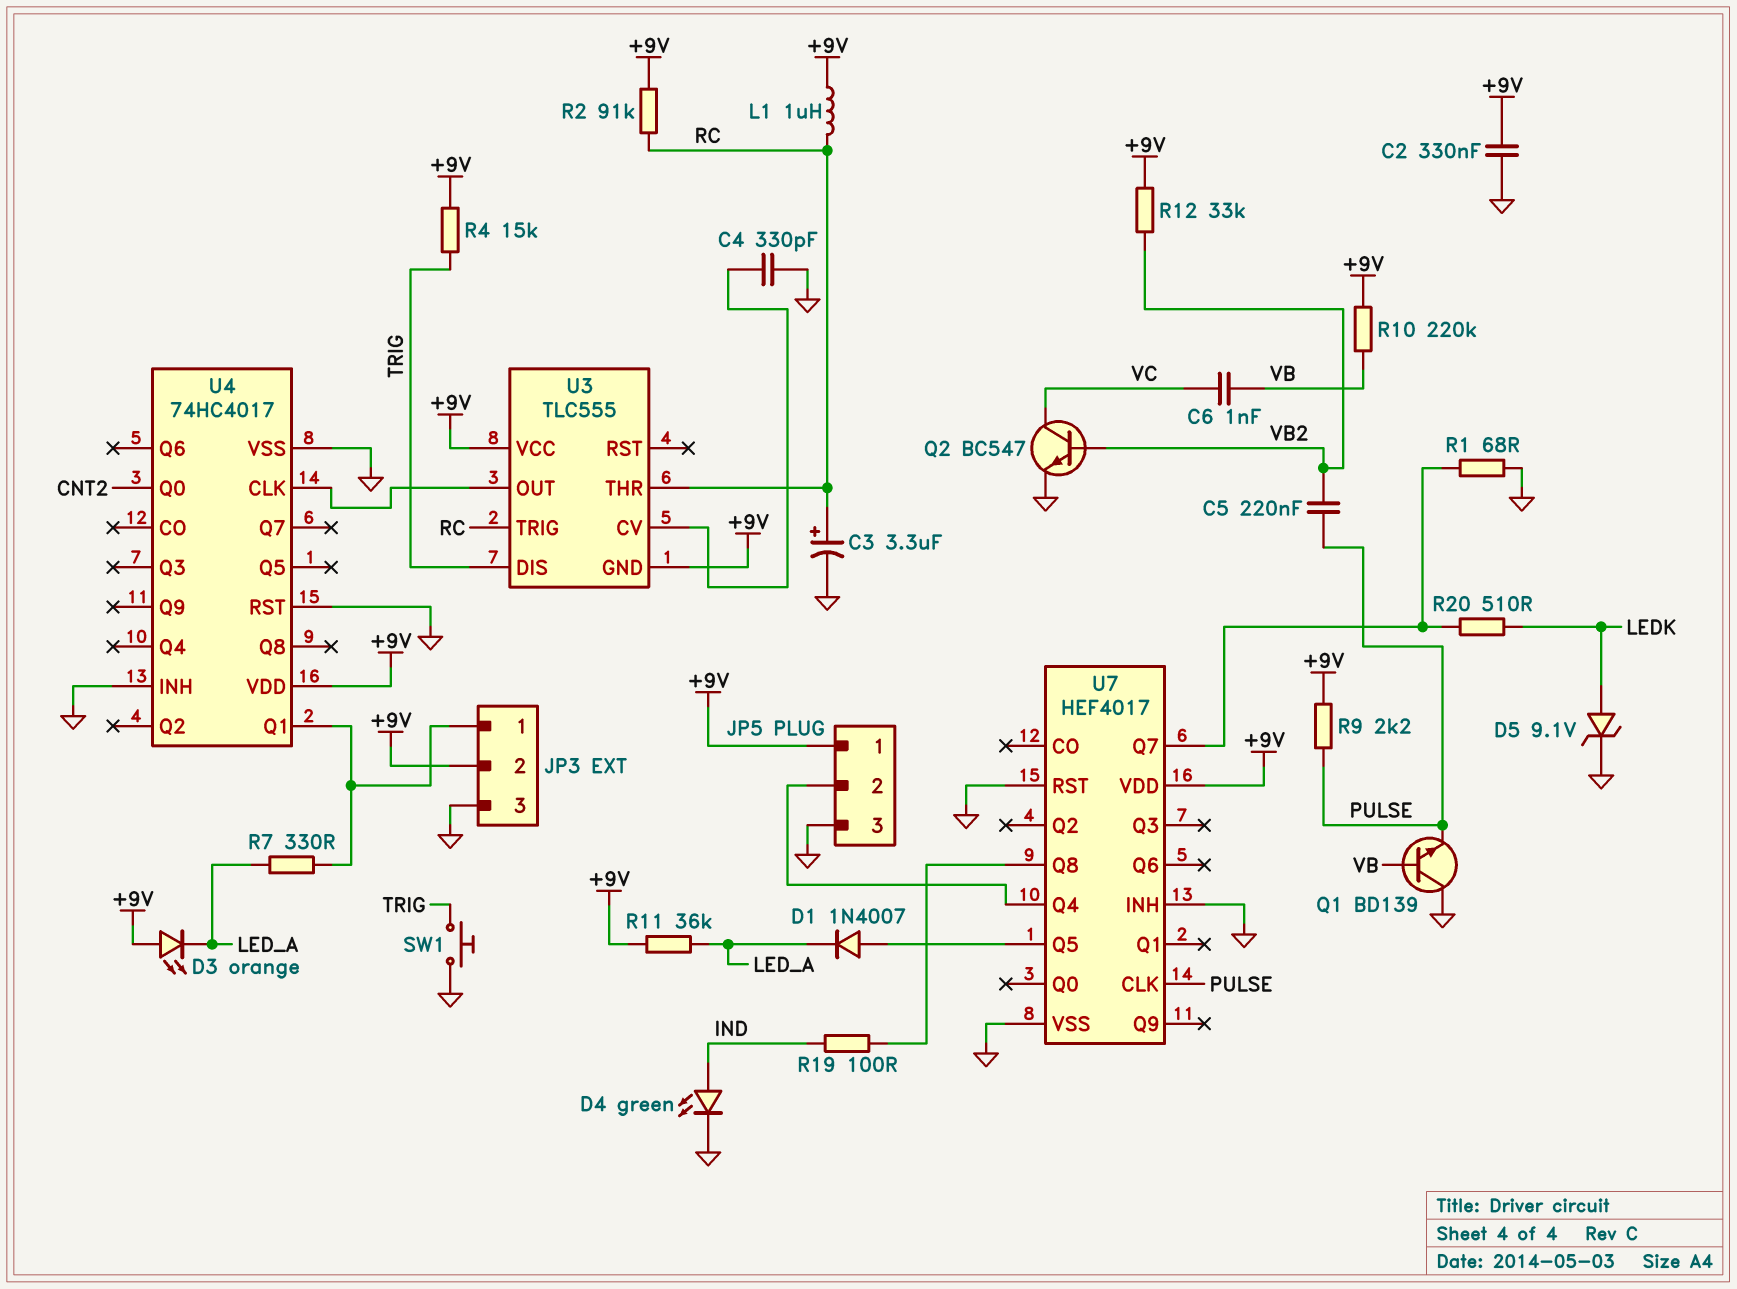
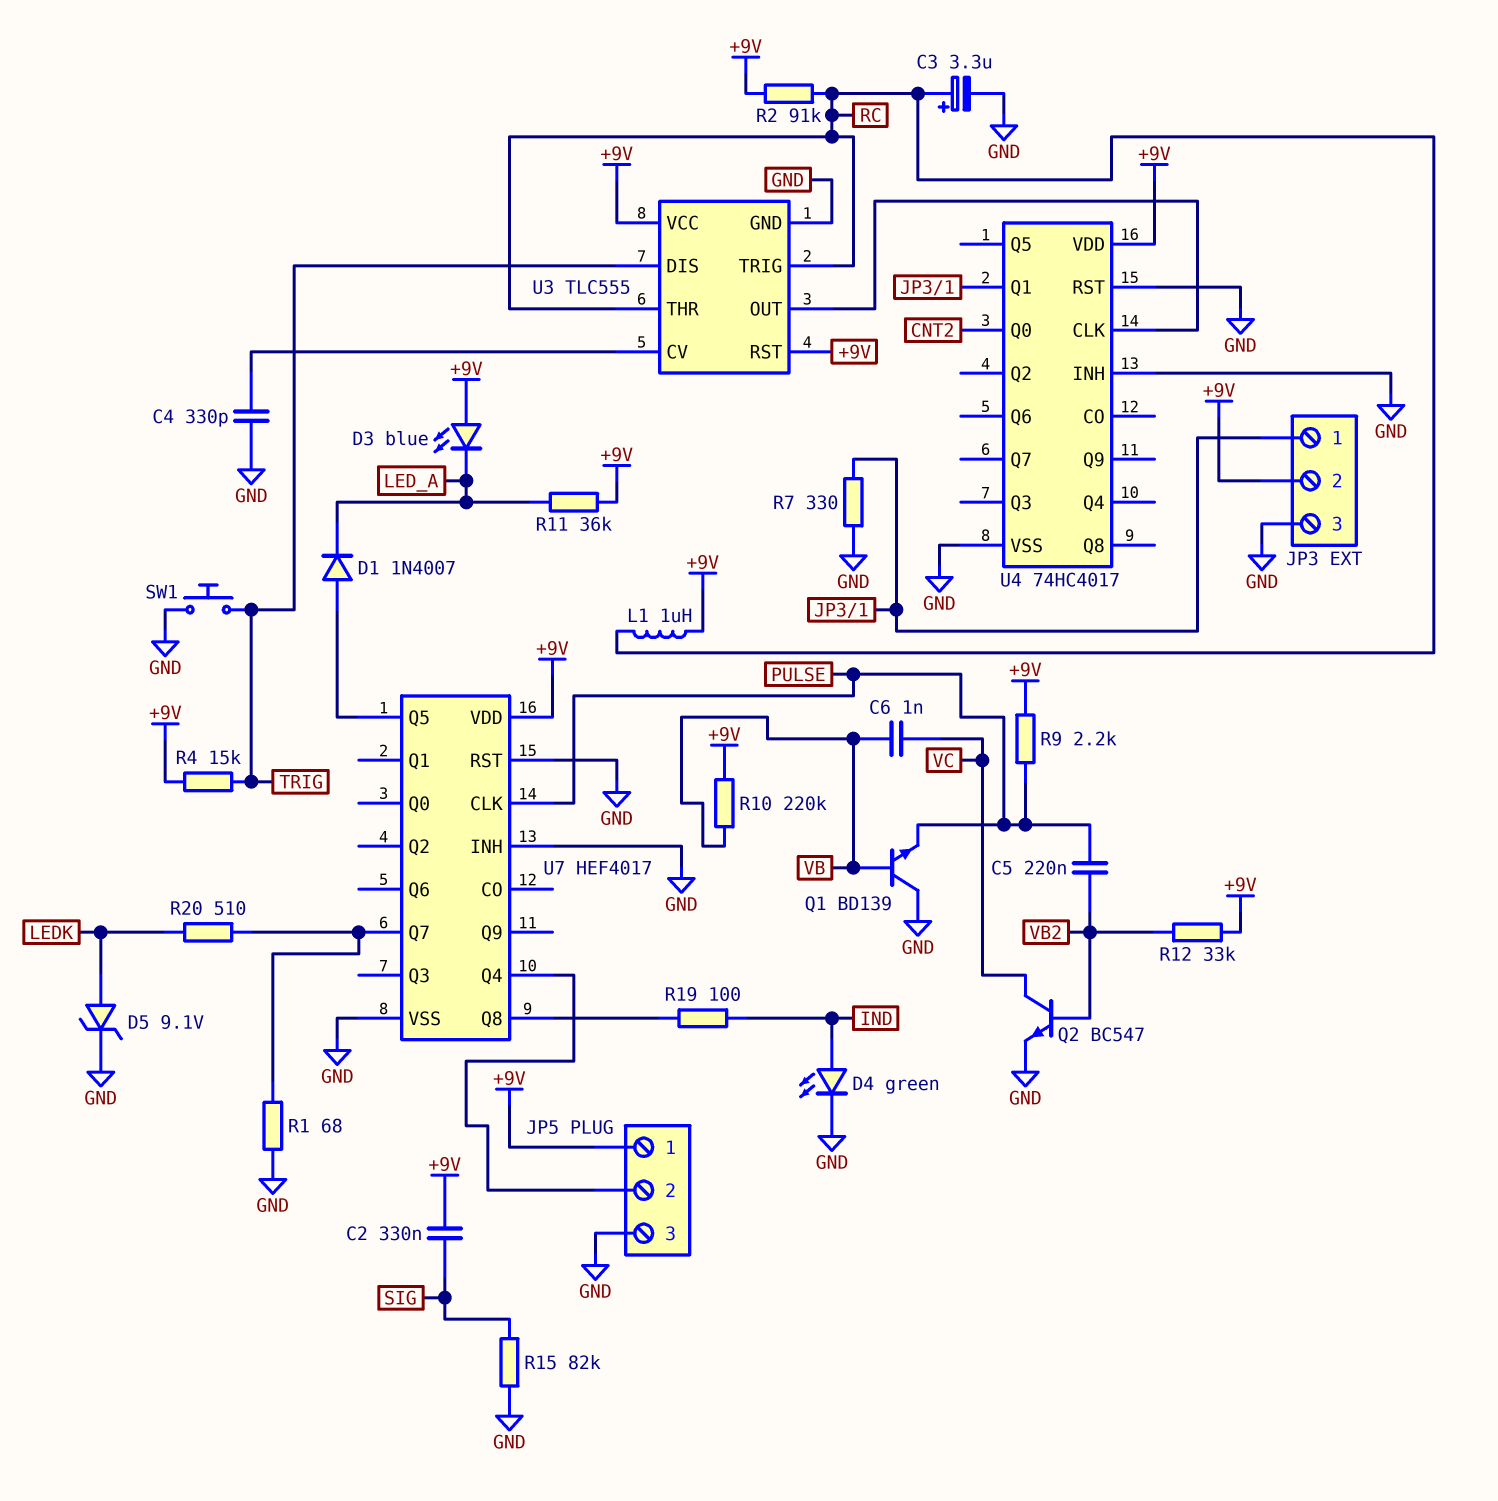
C2: 330nF (+9V, GND) -> 330nF (+9V, SIG)
D3: LED orange (A +9V, K LED_A) -> LED blue (A +9V, K LED_A)
R7: 330 (JP3/1, LED_A) -> 330 (GND, JP3/1)
R15: none -> 82k (GND, SIG)
U3 pin GND: +9V -> GND
U3 pin RST: none -> +9V

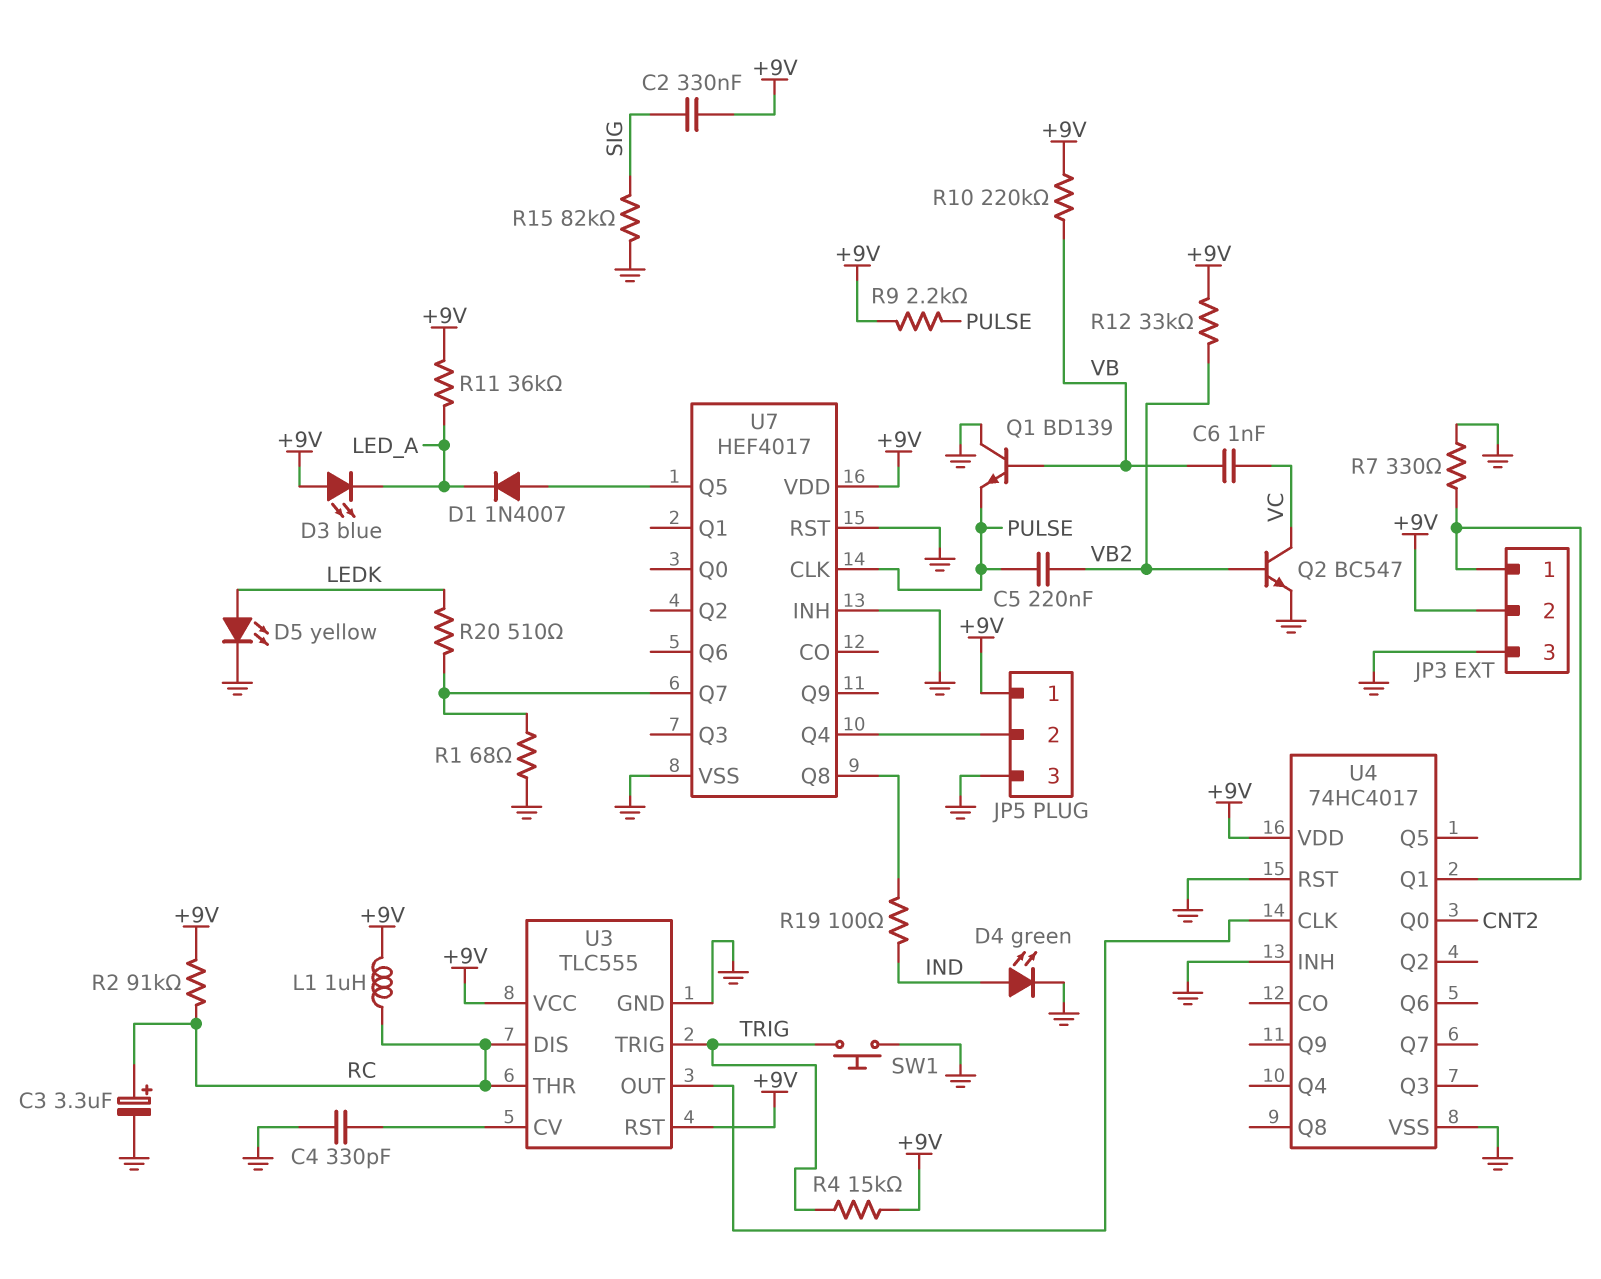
D5: zener 9.1V (A LEDK, K GND) -> LED yellow (A LEDK, K GND)
U3 pin DIS: TRIG -> RC
U3 pin TRIG: RC -> TRIG

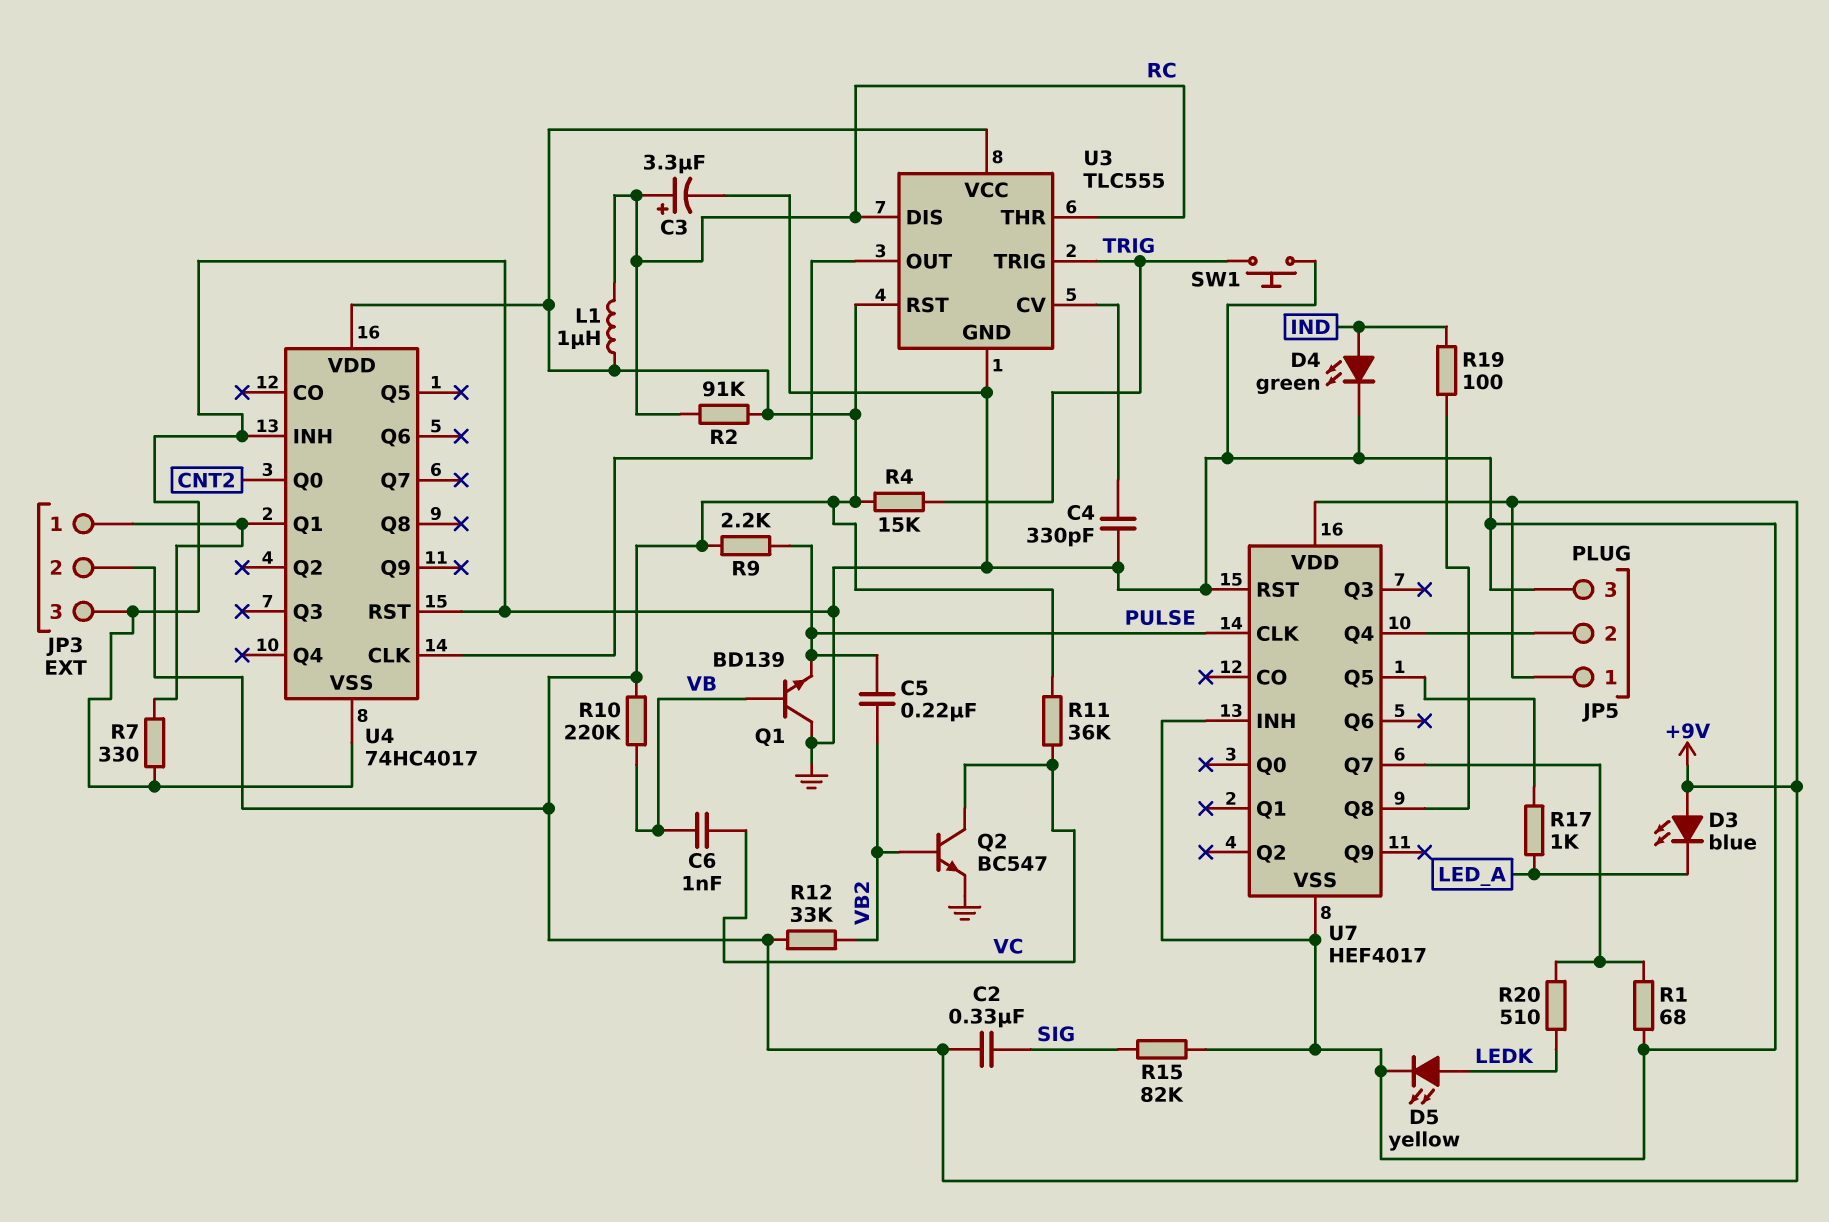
D1: diode 1N4007 (A U7/Q5, K LED_A) -> none
R11: 36k (+9V, LED_A) -> 36k (+9V, VC)
R17: none -> 1k (LED_A, U7/Q5)

